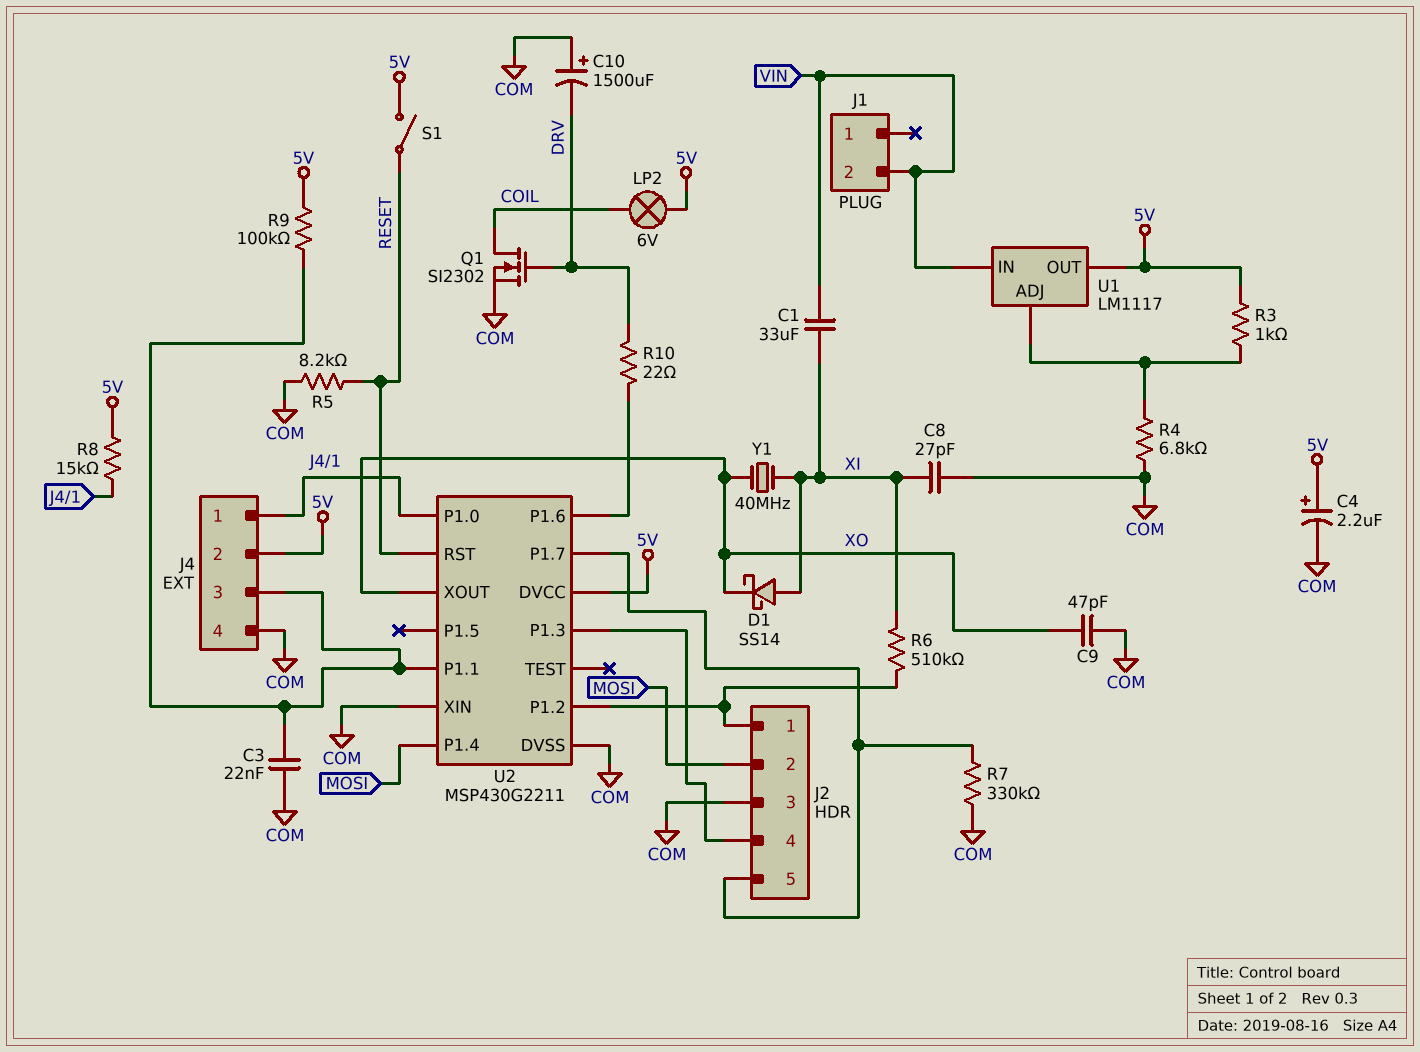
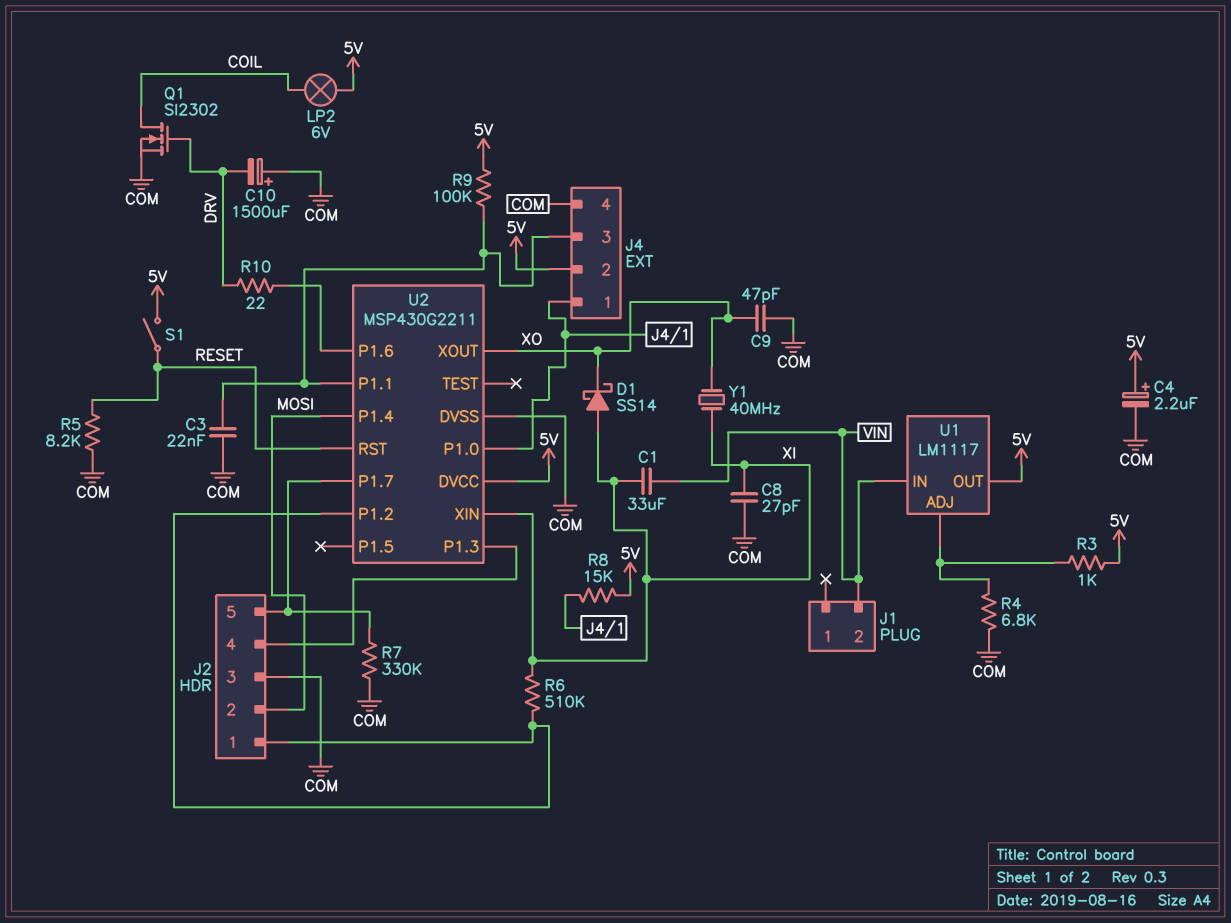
U2 pin XIN: COM -> XI

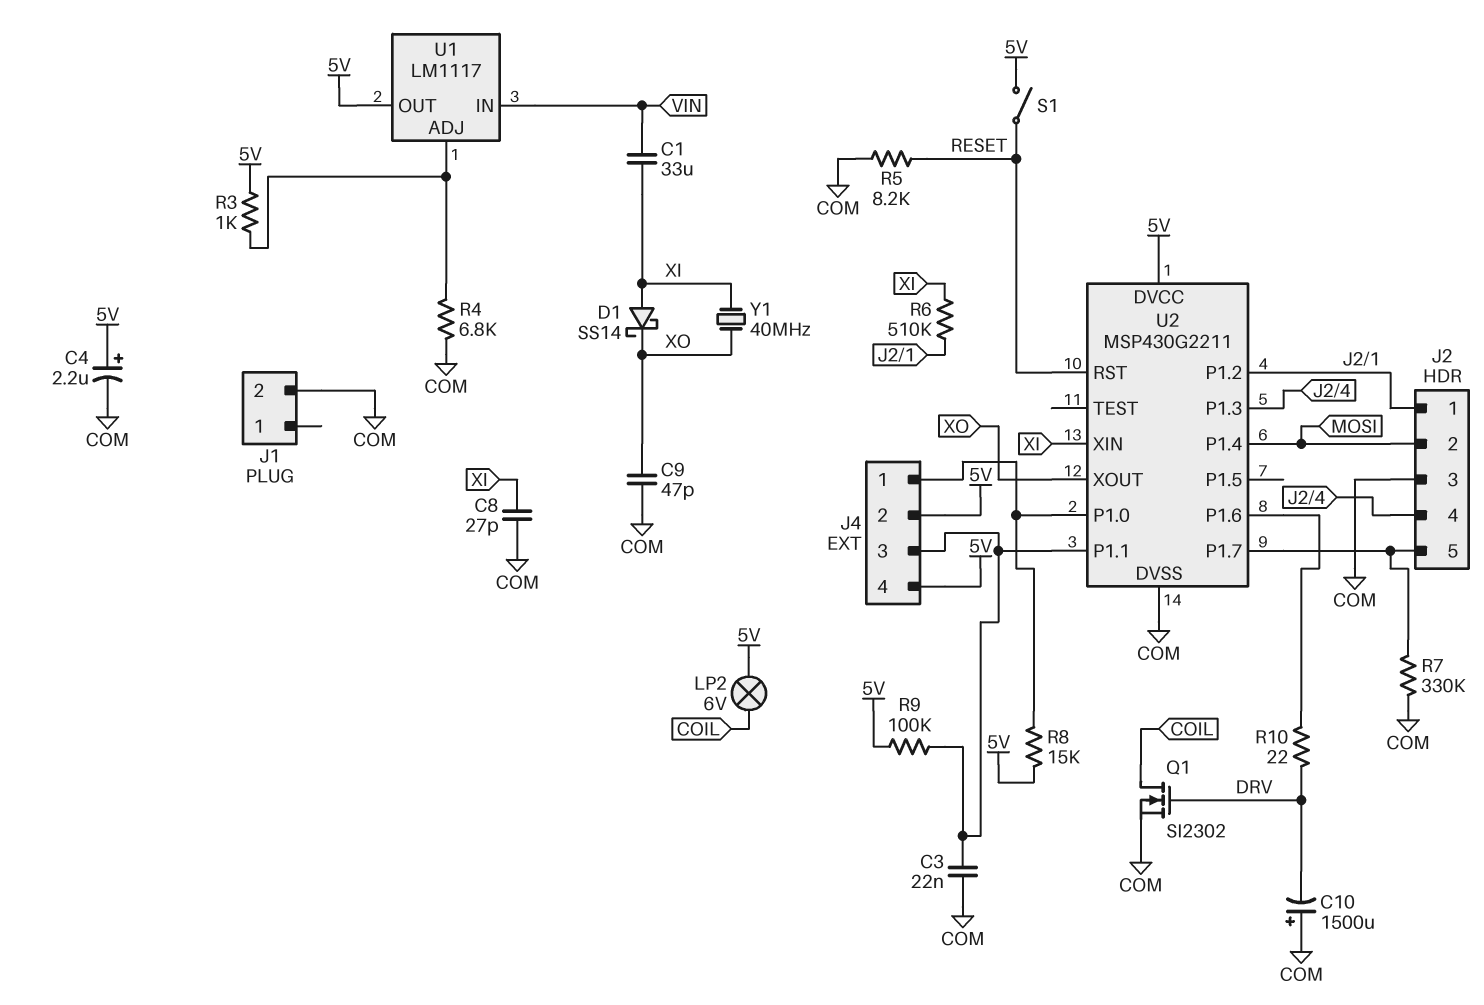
J1 pin 2: VIN -> COM
J4 pin 4: COM -> 5V

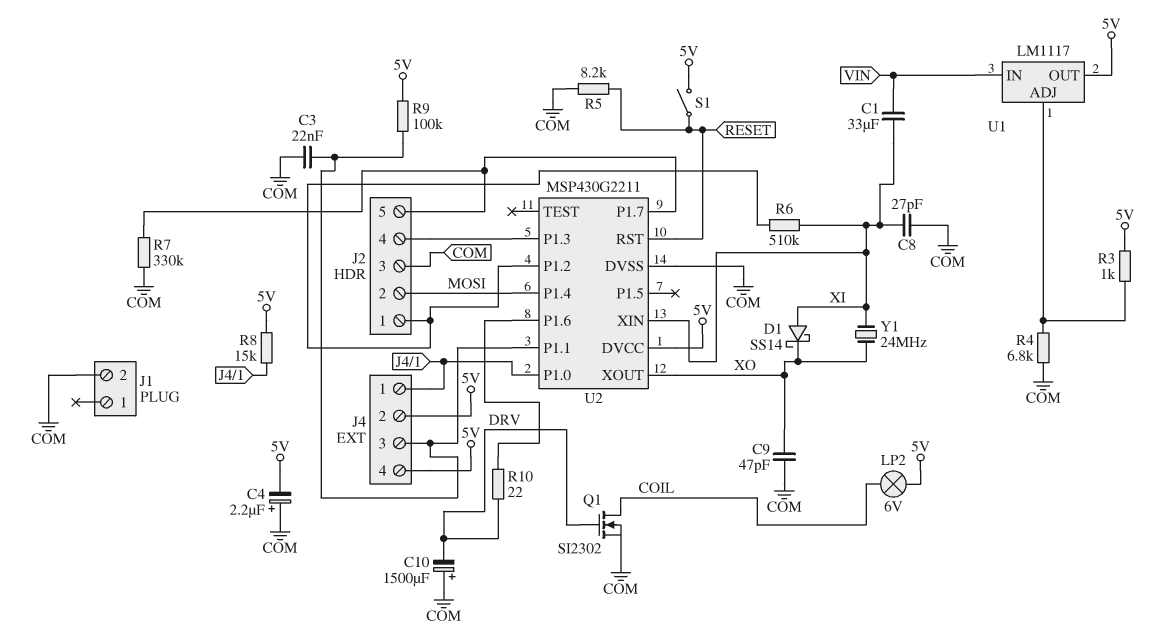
C4: 2.2uF (plus 5V, minus COM) -> 2.2uF (plus COM, minus 5V)
Y1: 40MHz (XI, XO) -> 24MHz (XI, XO)

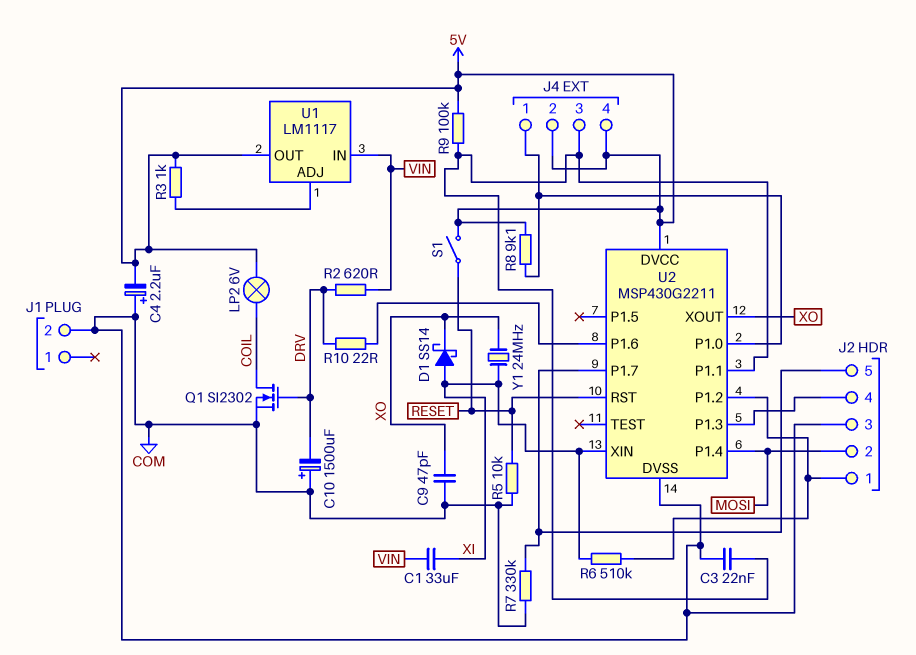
C8: 27pF (COM, XI) -> none
R2: none -> 620 (DRV, VIN)
R4: 6.8k (COM, U1/ADJ) -> none
R5: 8.2k (COM, RESET) -> 10k (COM, RESET)
R8: 15k (5V, J4/1) -> 9.1k (5V, J4/1)

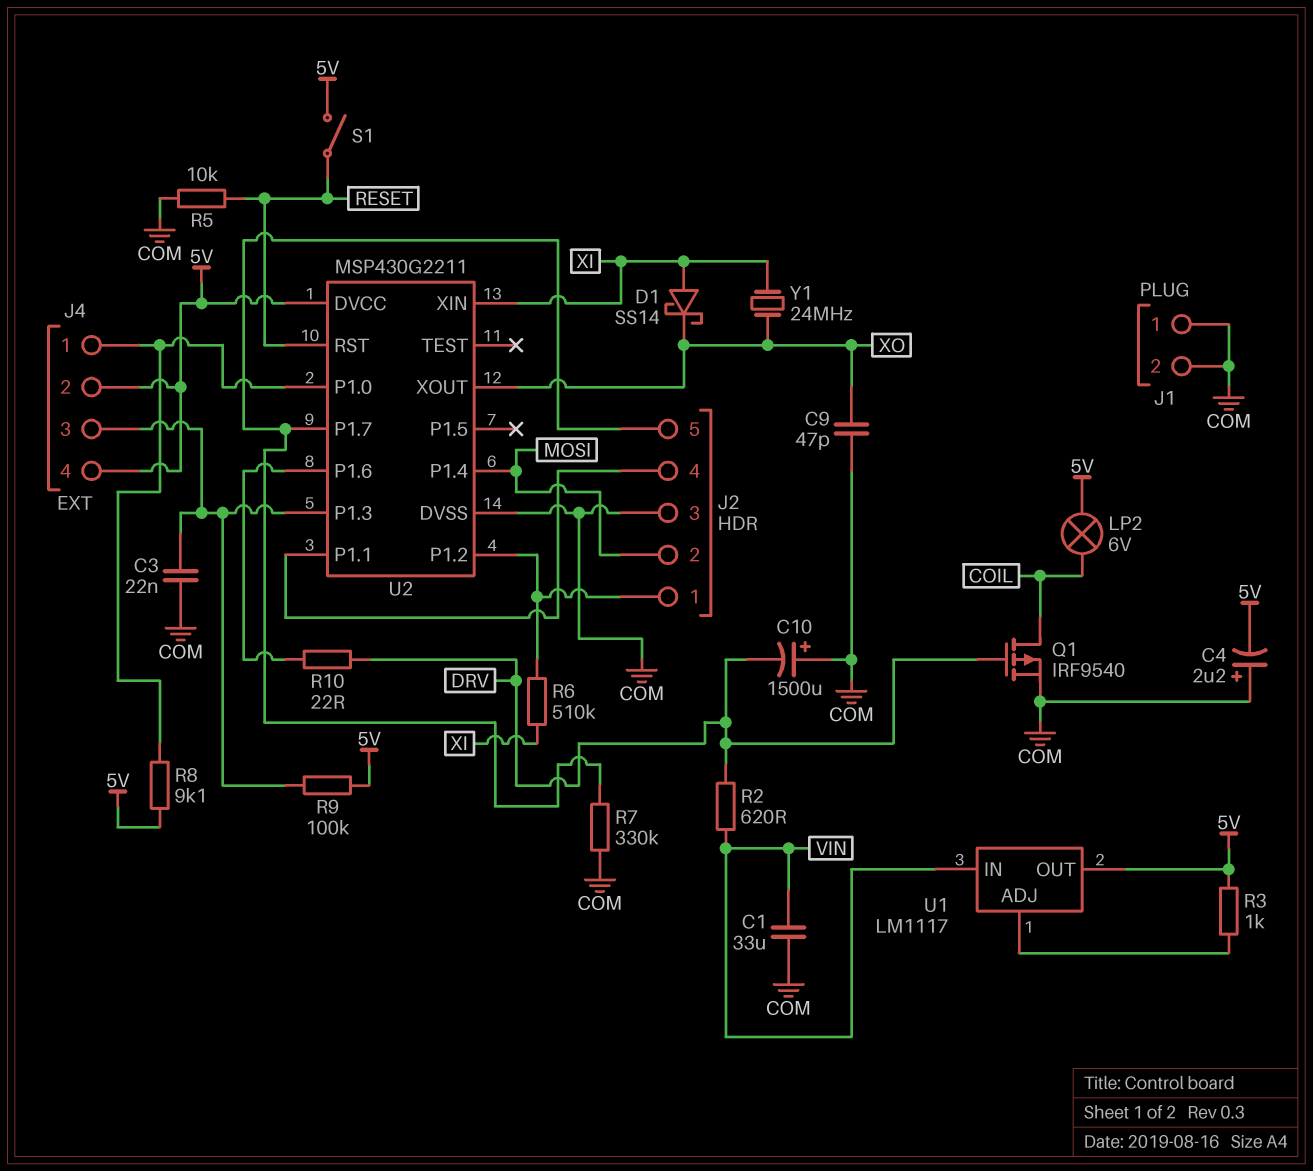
C1: 33uF (VIN, XI) -> 33uF (COM, VIN)
J1 pin 1: none -> COM
Q1: NMOS SI2302 (G DRV, D COIL, S COM) -> PMOS IRF9540 (G DRV, D COIL, S COM)
U2 pin P1.1: J4/3 -> J2/4
U2 pin P1.3: J2/4 -> J4/3

